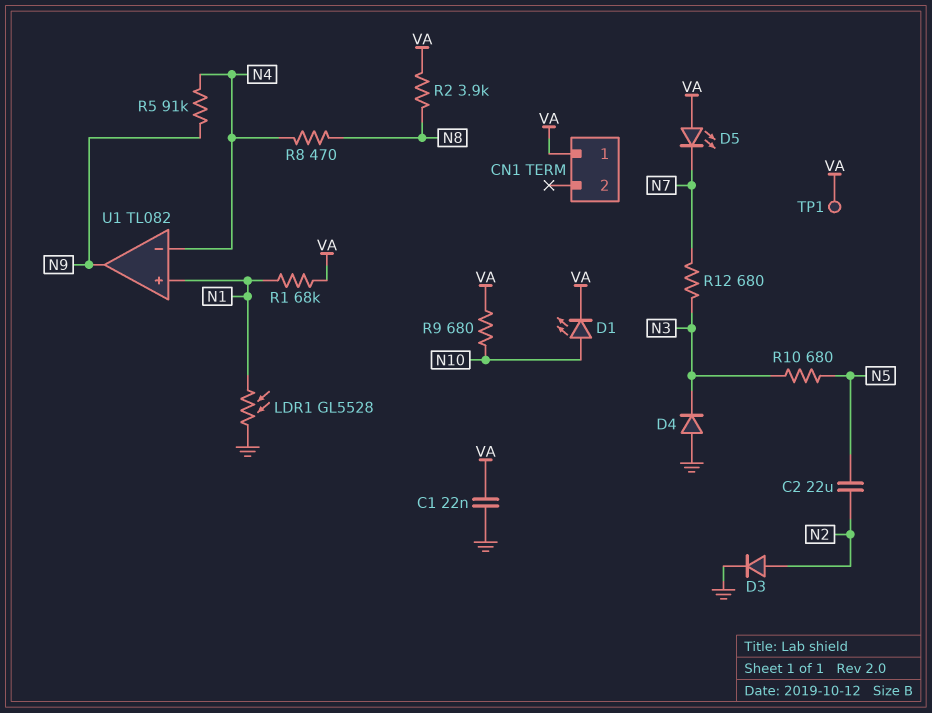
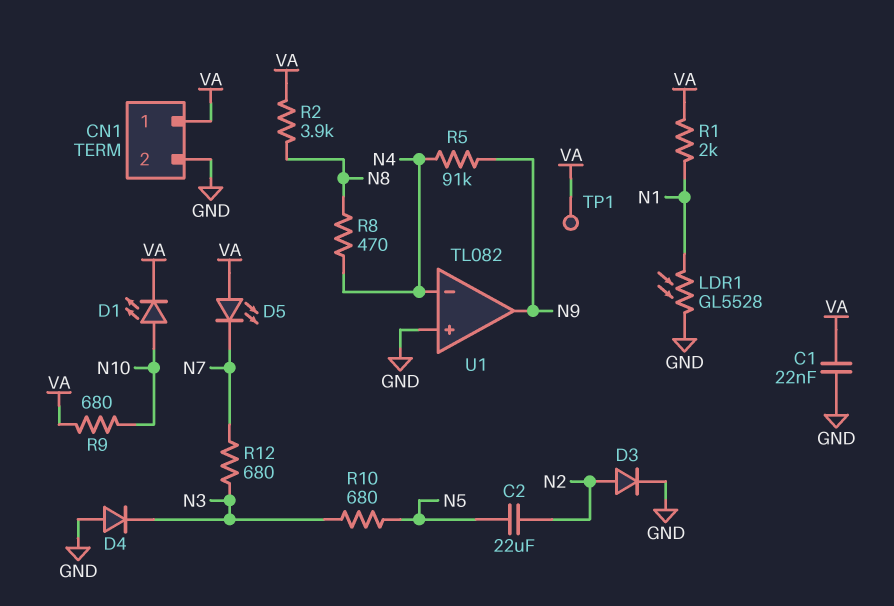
CN1 pin 2: none -> GND
R1: 68k (N1, VA) -> 2k (N1, VA)
U1 pin in+: N1 -> GND

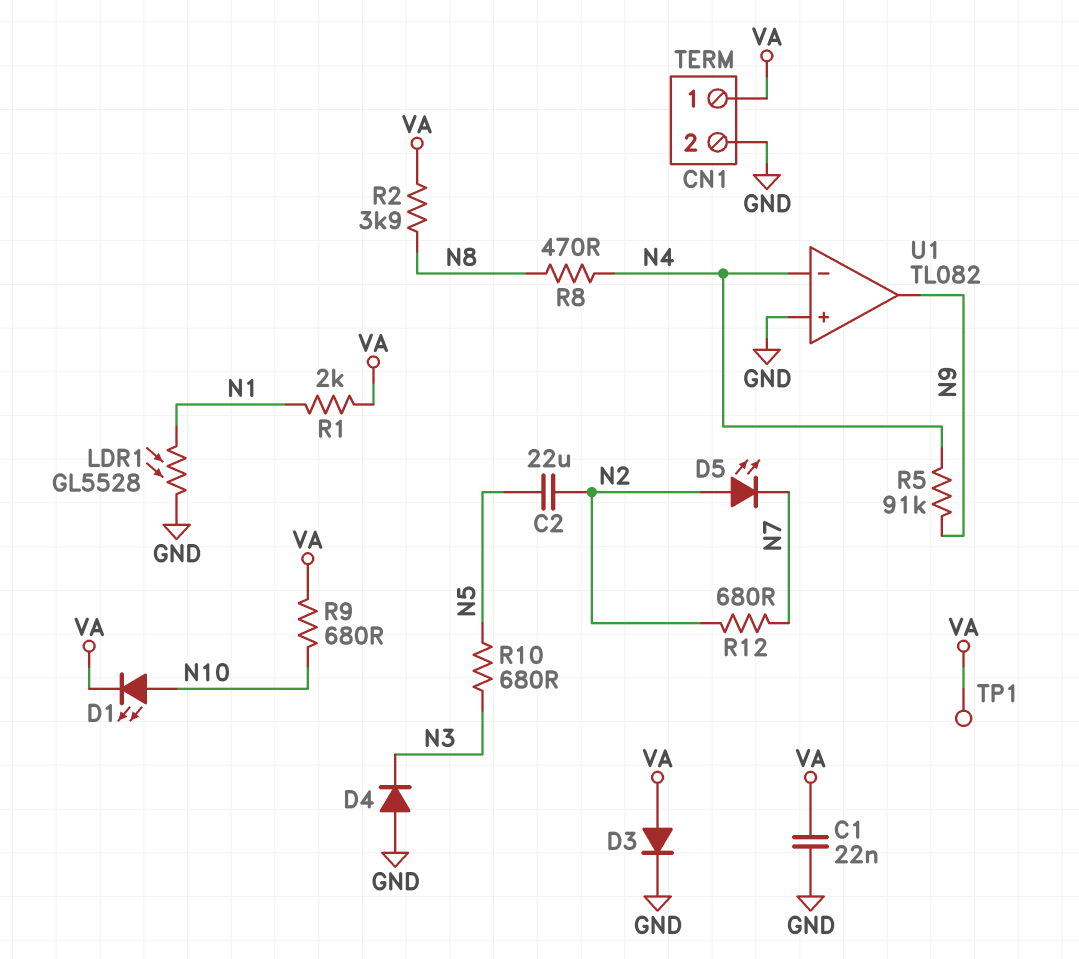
D3: diode (A N2, K GND) -> diode (A VA, K GND)
D5: LED (A VA, K N7) -> LED (A N2, K N7)
R12: 680 (N3, N7) -> 680 (N2, N7)

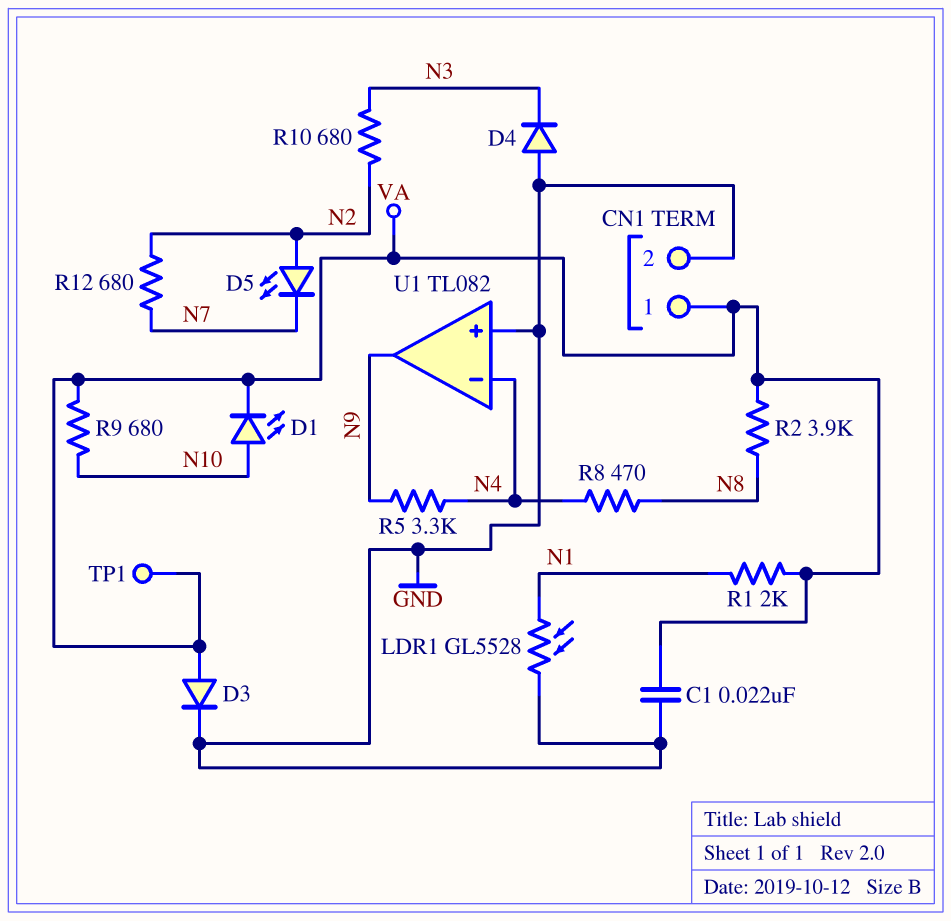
C2: 22uF (N2, N5) -> none
R5: 91k (N4, N9) -> 3.3k (N4, N9)
R10: 680 (N3, N5) -> 680 (N2, N3)

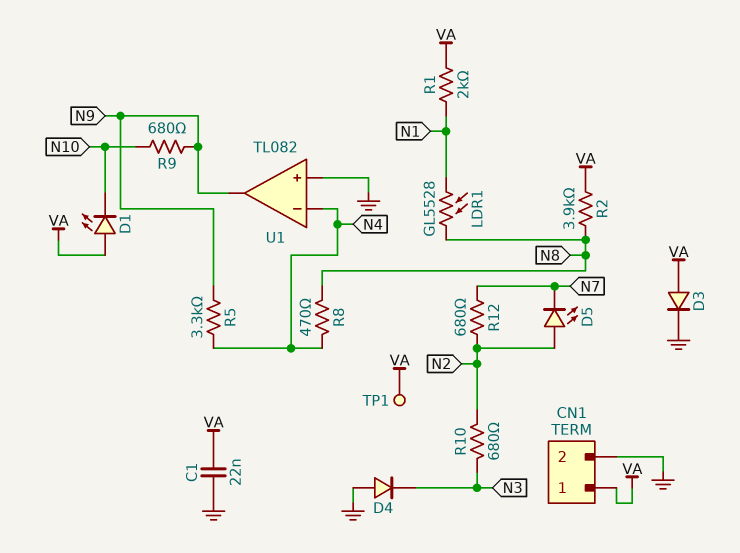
D1: LED (A N10, K VA) -> LED (A VA, K N10)
LDR1: GL5528 (GND, N1) -> GL5528 (N1, N8)
R9: 680 (N10, VA) -> 680 (N9, N10)

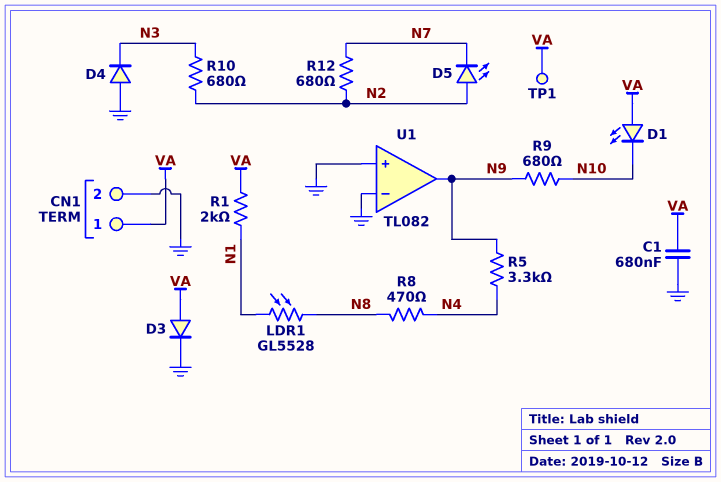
C1: 22nF (GND, VA) -> 680nF (GND, VA)
R2: 3.9k (N8, VA) -> none
U1 pin in-: N4 -> GND

